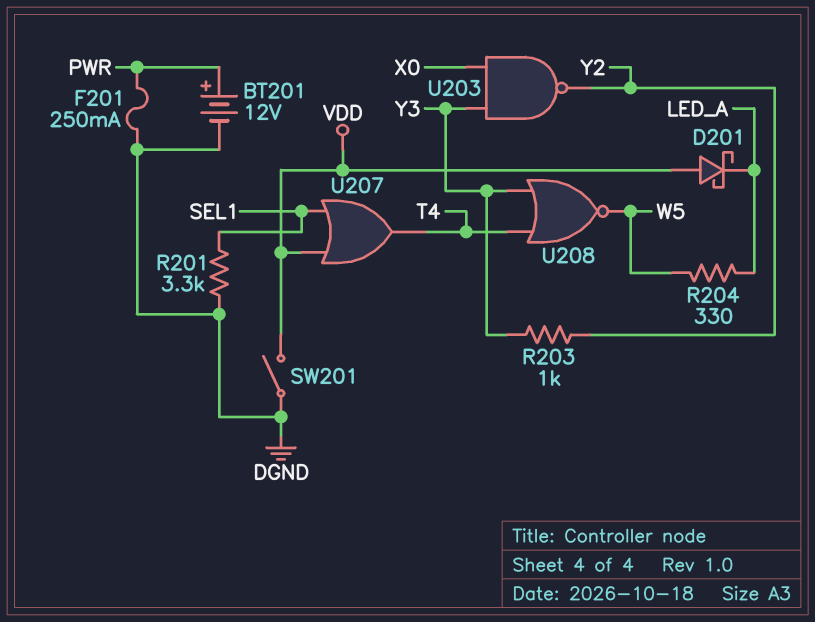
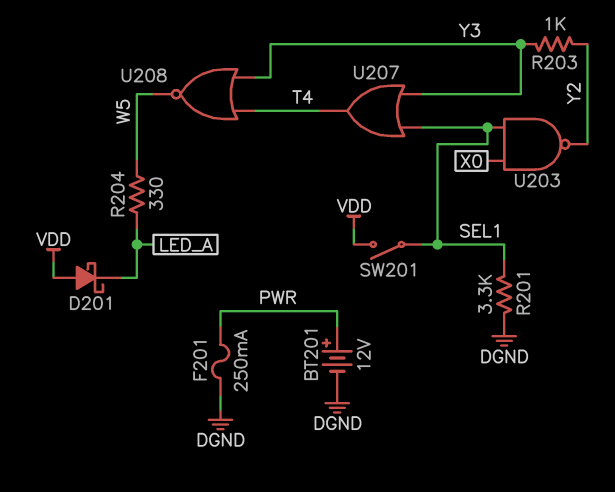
SW201: switch (DGND, VDD) -> switch (SEL1, VDD)
U203: NAND (in X0, in Y3, out Y2) -> NAND (in SEL1, in X0, out Y2)
U207: OR (in SEL1, in VDD, out T4) -> OR (in SEL1, in Y3, out T4)

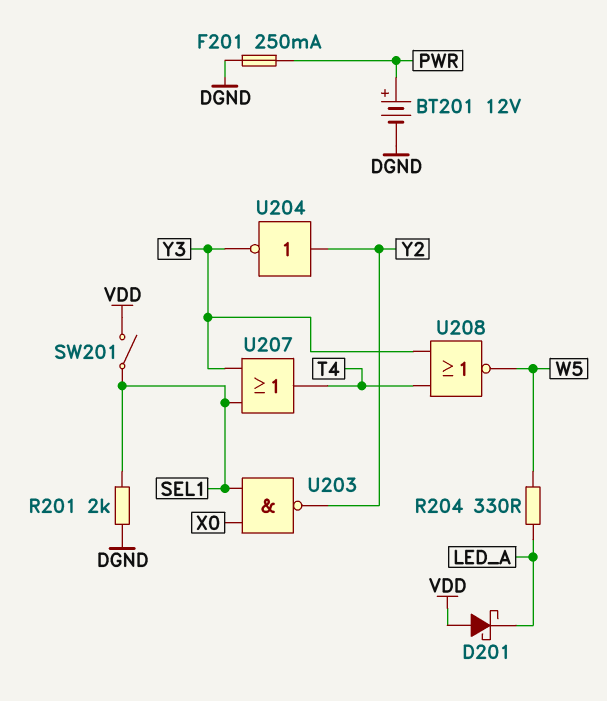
R201: 3.3k (DGND, SEL1) -> 2k (DGND, SEL1)
R203: 1k (Y2, Y3) -> none
U204: none -> NOT (in Y2, out Y3)

